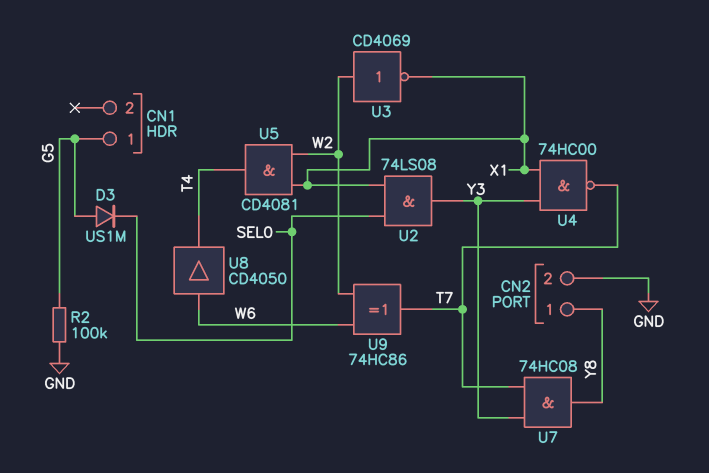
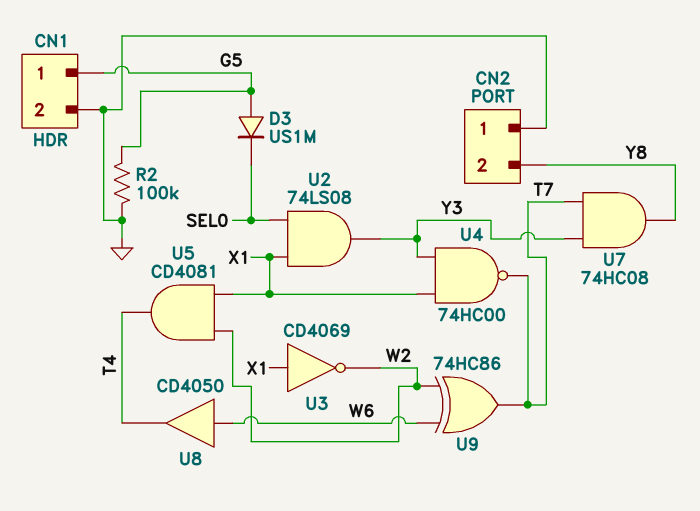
CN1 pin 2: none -> GND
CN2 pin 1: Y8 -> GND
CN2 pin 2: GND -> Y8
U3: NOT CD4069 (in W2, out X1) -> NOT CD4069 (in X1, out W2)

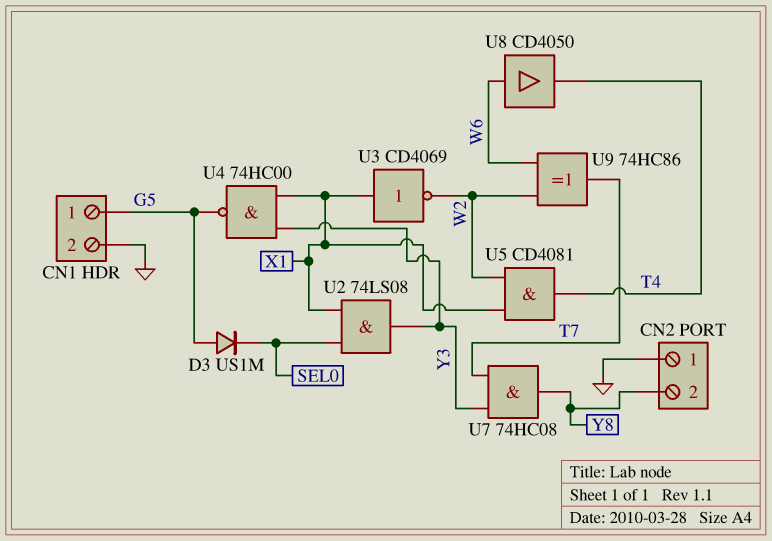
R2: 100k (G5, GND) -> none
U4: NAND 74HC00 (in X1, in Y3, out T7) -> NAND 74HC00 (in X1, in Y3, out G5)

